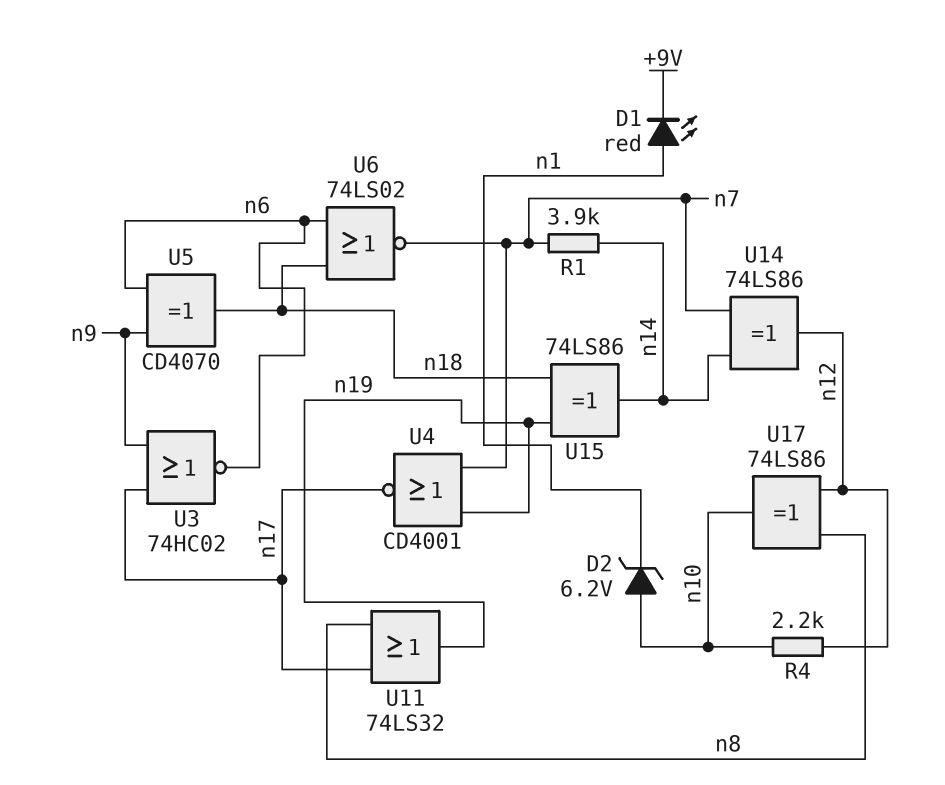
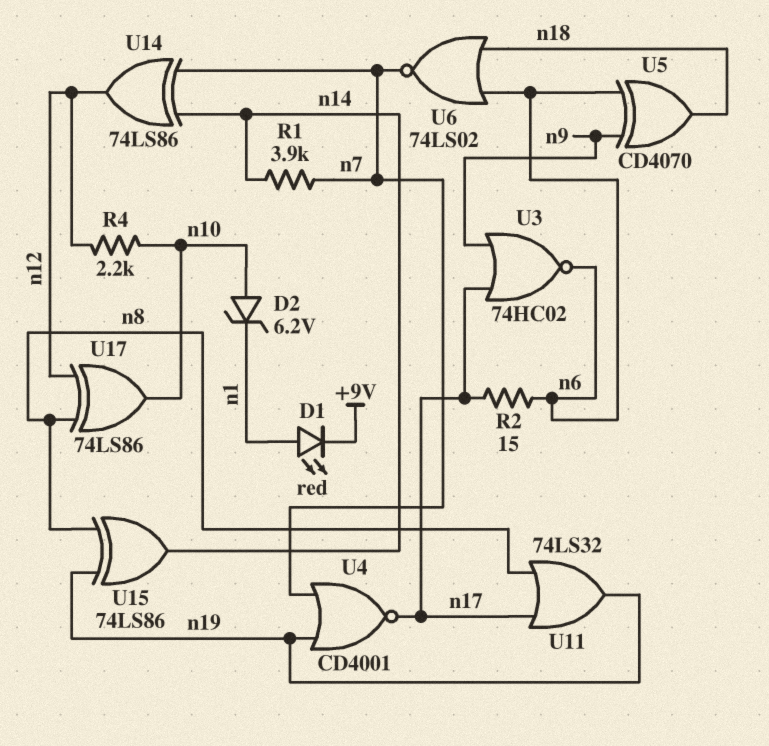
R2: none -> 15 (n6, n17)
U15: XOR 74LS86 (in n18, in n19, out n14) -> XOR 74LS86 (in n8, in n19, out n14)

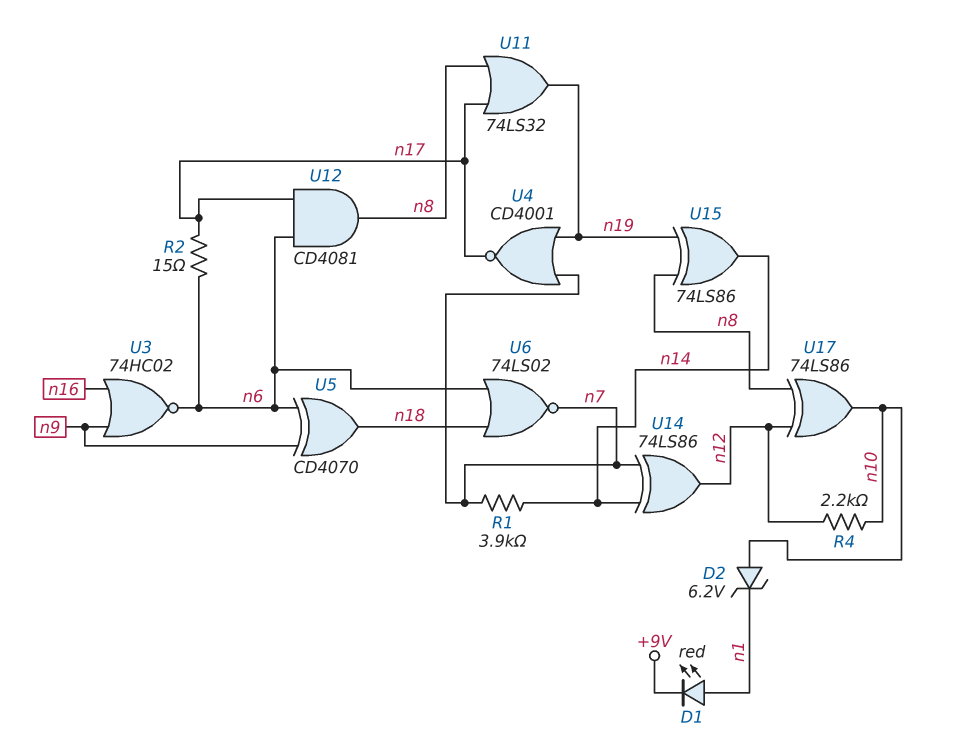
U3: NOR 74HC02 (in n9, in n17, out n6) -> NOR 74HC02 (in n9, in n16, out n6)
U12: none -> AND CD4081 (in n6, in n17, out n8)

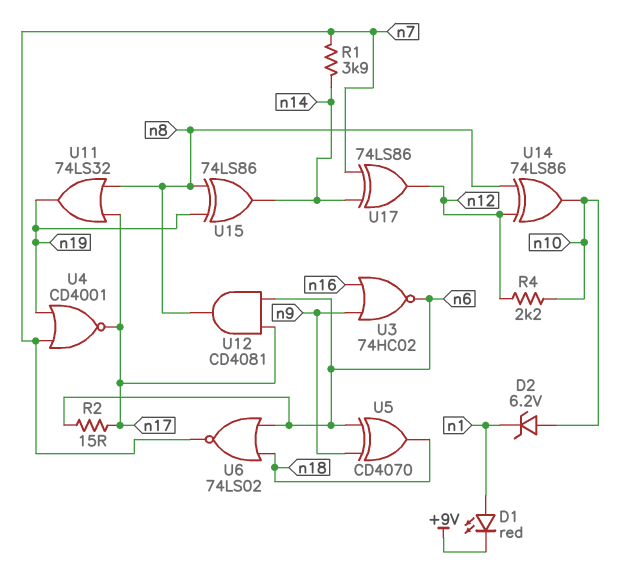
U14: XOR 74LS86 (in n7, in n14, out n12) -> XOR 74LS86 (in n8, in n12, out n10)
U17: XOR 74LS86 (in n8, in n12, out n10) -> XOR 74LS86 (in n7, in n14, out n12)

